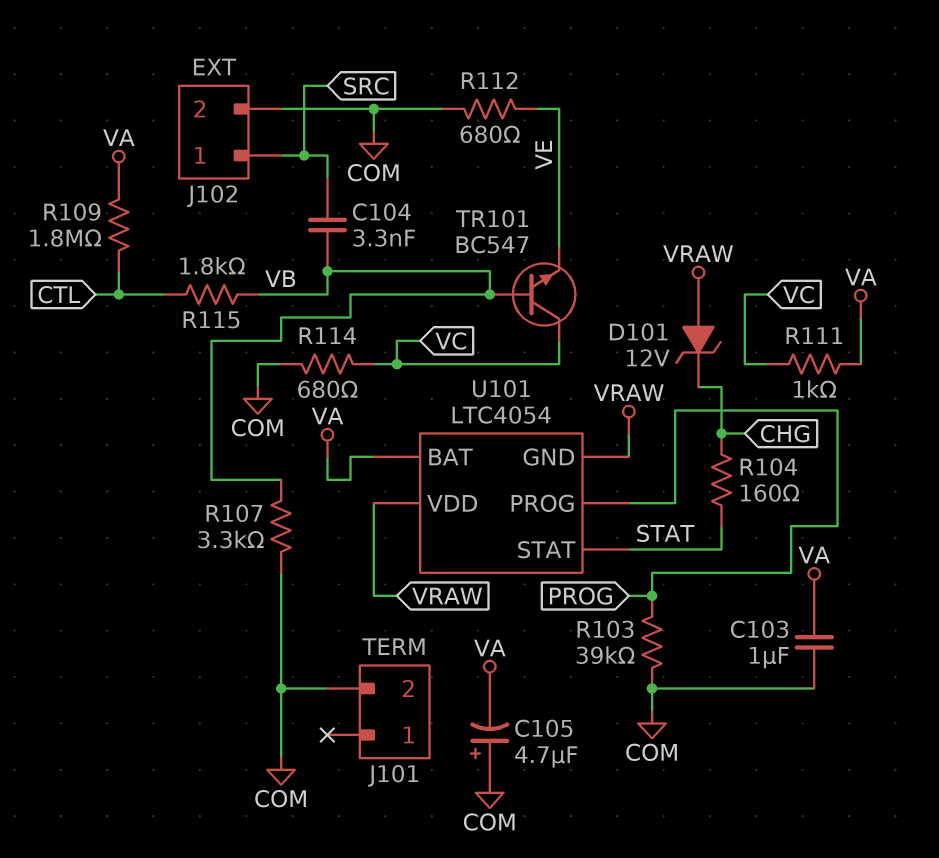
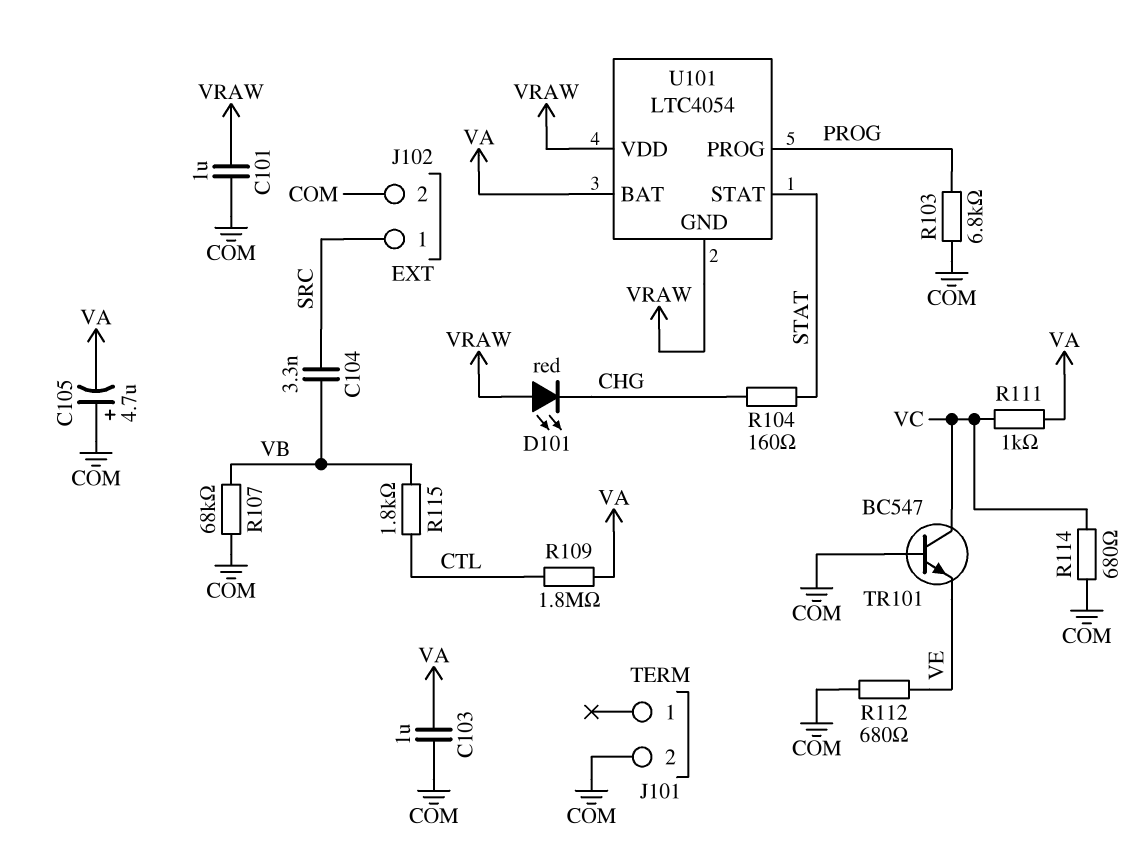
C101: none -> 1uF (COM, VRAW)
D101: zener 12V (A VRAW, K CHG) -> LED red (A VRAW, K CHG)
R103: 39k (COM, PROG) -> 6.8k (COM, PROG)
R107: 3.3k (COM, VB) -> 68k (COM, VB)
TR101: NPN BC547 (B VB, C VC, E VE) -> NPN BC547 (B COM, C VC, E VE)

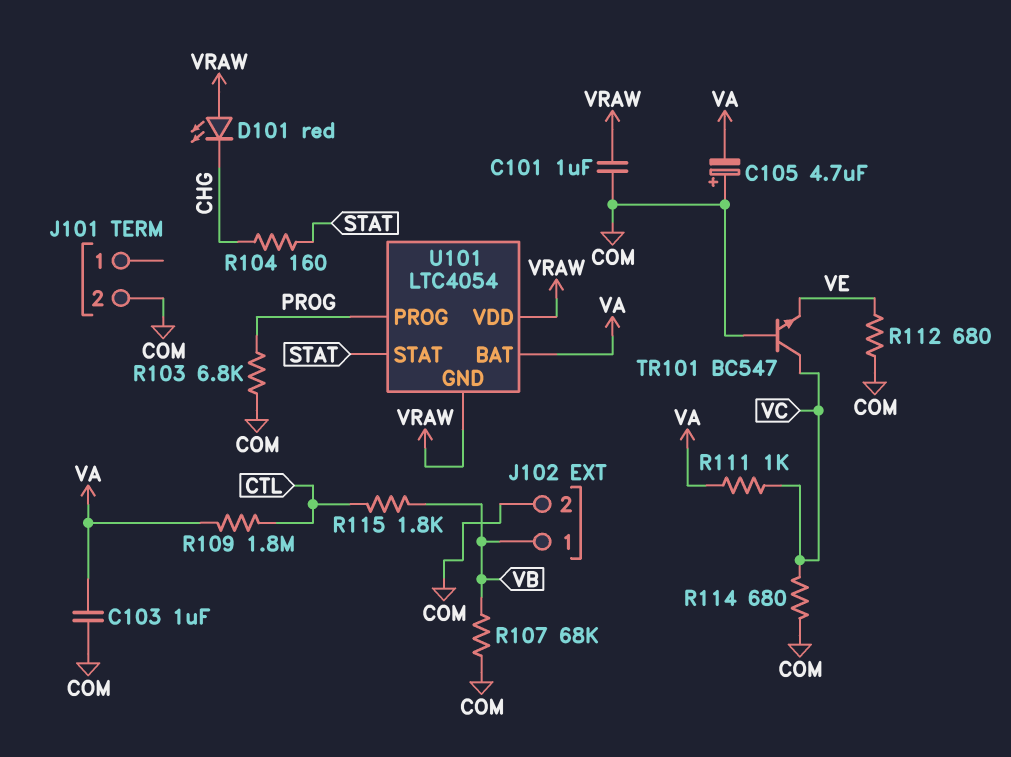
C104: 3.3nF (SRC, VB) -> none
J102 pin 1: SRC -> VB

